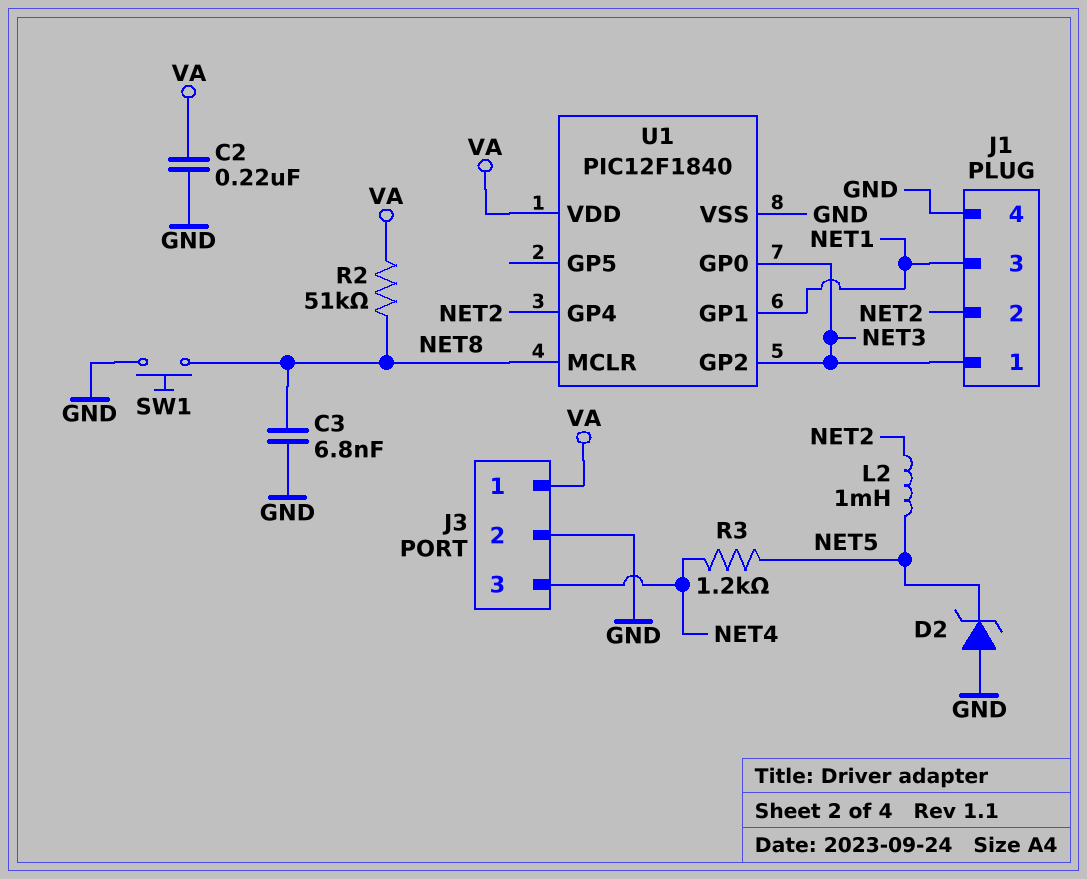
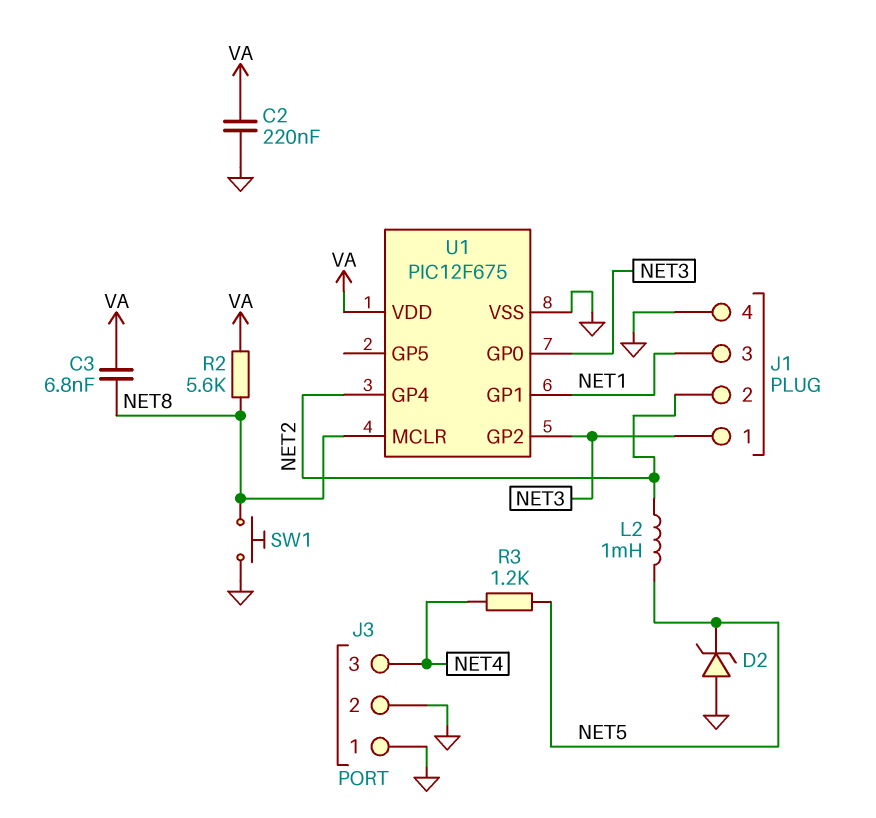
C3: 6.8nF (GND, NET8) -> 6.8nF (NET8, VA)
J3 pin 1: VA -> GND
R2: 51k (NET8, VA) -> 5.6k (NET8, VA)
U1: PIC12F1840 -> PIC12F675

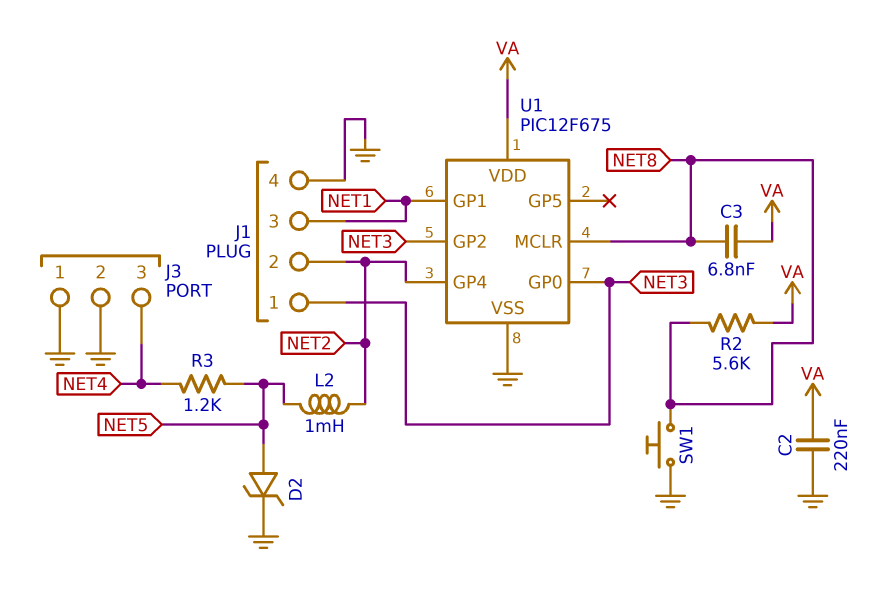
D2: zener (A GND, K NET5) -> zener (A NET5, K GND)

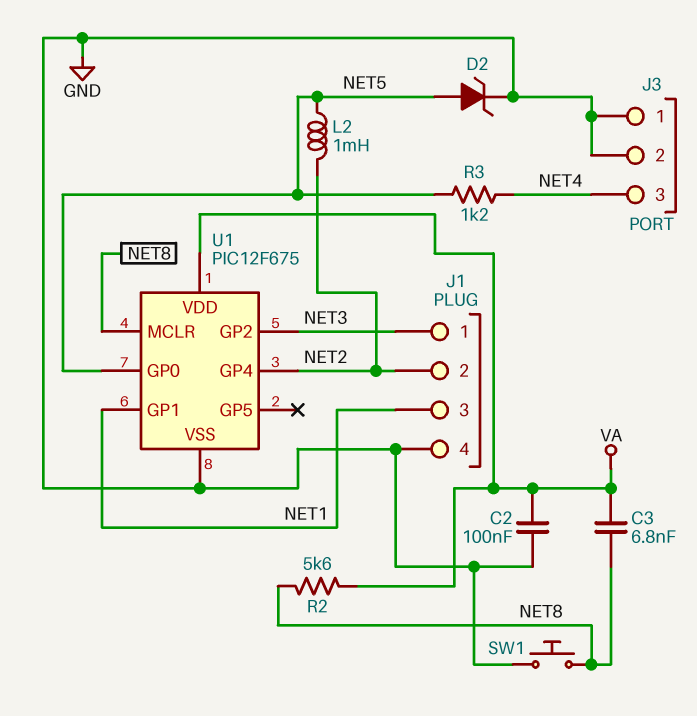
C2: 220nF (GND, VA) -> 100nF (GND, VA)
U1 pin GP0: NET3 -> NET5

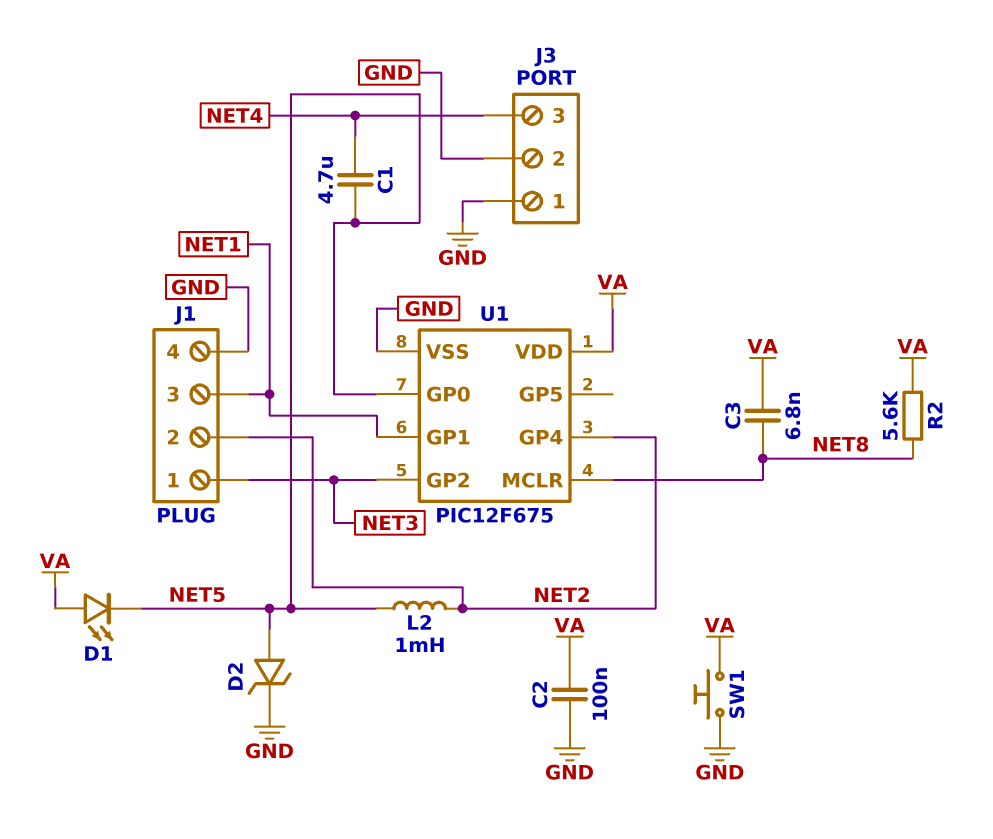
C1: none -> 4.7uF (NET4, NET5)
D1: none -> LED (A VA, K NET5)
R3: 1.2k (NET4, NET5) -> none
SW1: button (GND, NET8) -> button (GND, VA)

